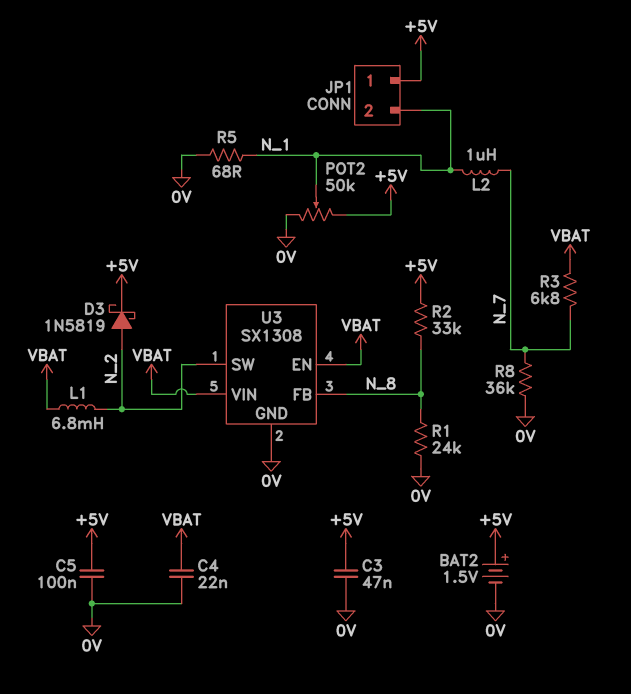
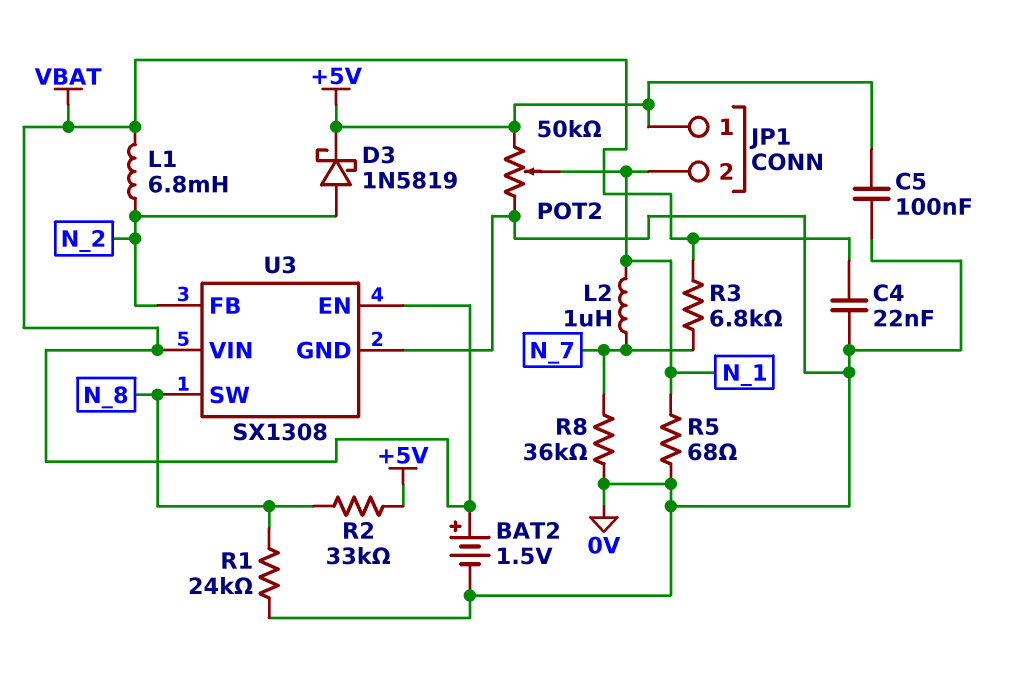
BAT2: 1.5V (plus +5V, minus 0V) -> 1.5V (plus VBAT, minus 0V)
C3: 47nF (+5V, 0V) -> none
U3 pin FB: N_8 -> N_2
U3 pin SW: N_2 -> N_8

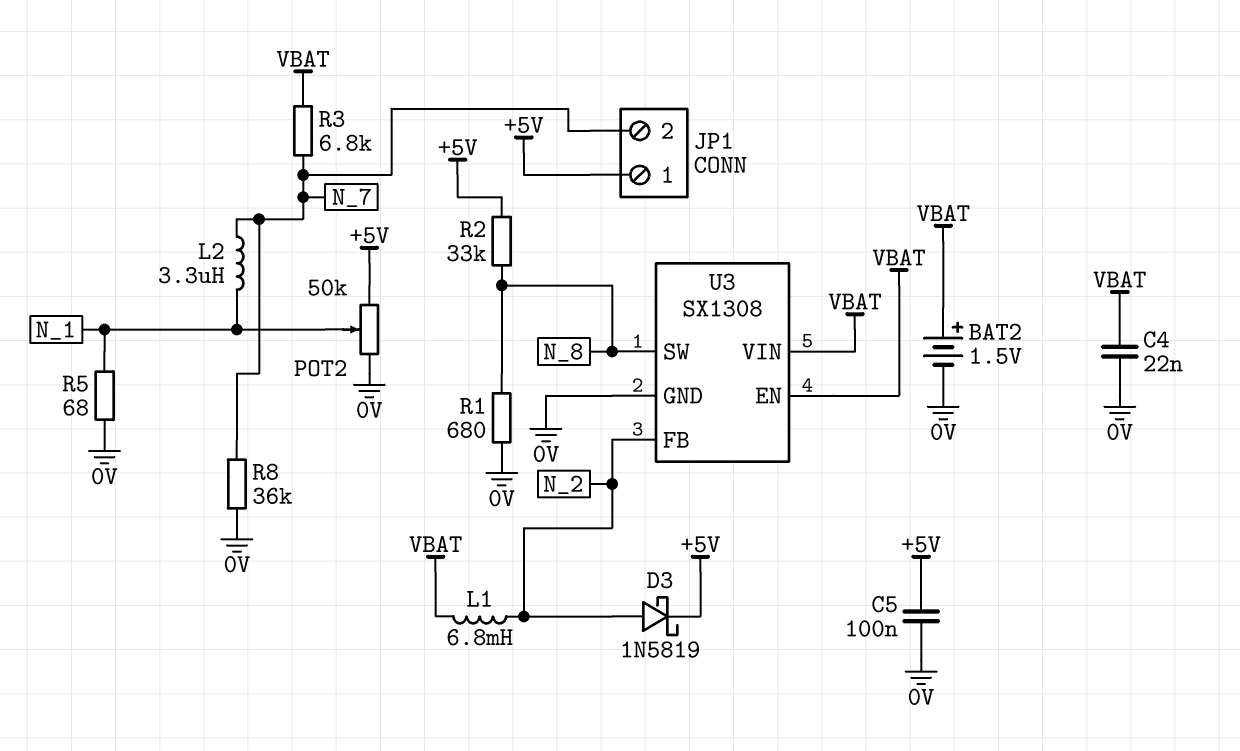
JP1 pin 2: N_1 -> N_7
L2: 1uH (N_1, N_7) -> 3.3uH (N_1, N_7)
R1: 24k (0V, N_8) -> 680 (0V, N_8)

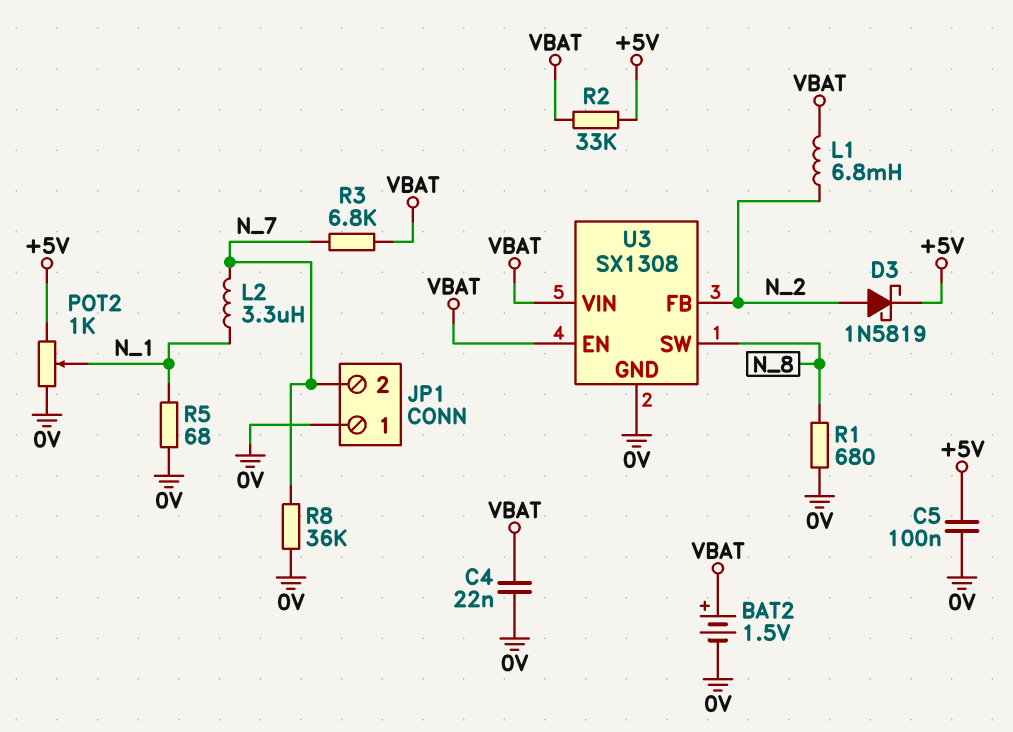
JP1 pin 1: +5V -> 0V
POT2: 50k (+5V, 0V, wiper N_1) -> 1k (+5V, 0V, wiper N_1)
R2: 33k (+5V, N_8) -> 33k (+5V, VBAT)

